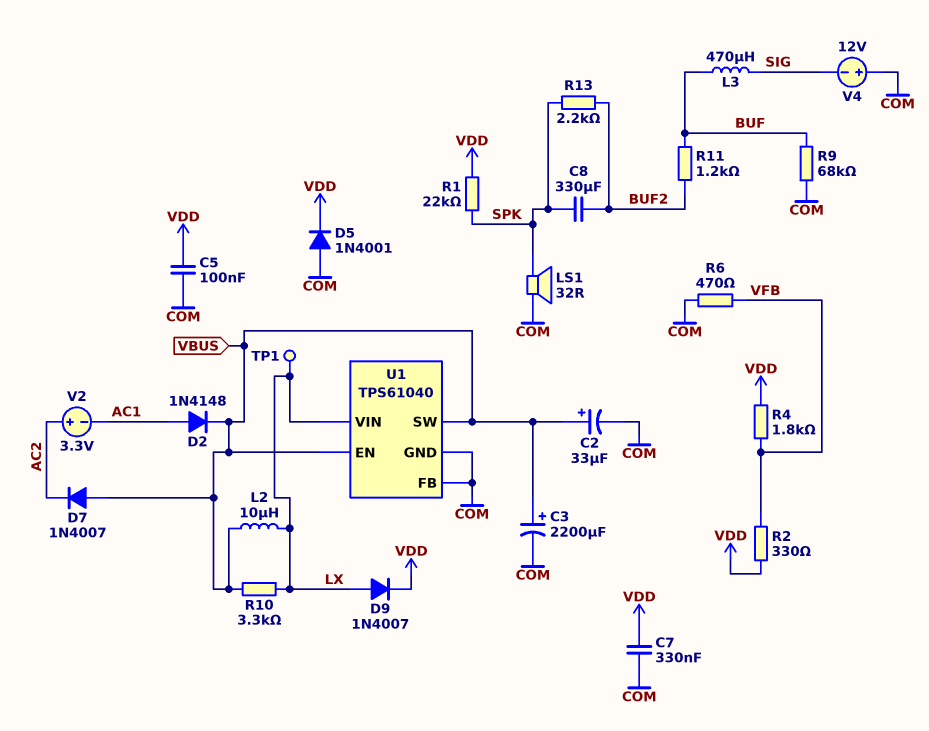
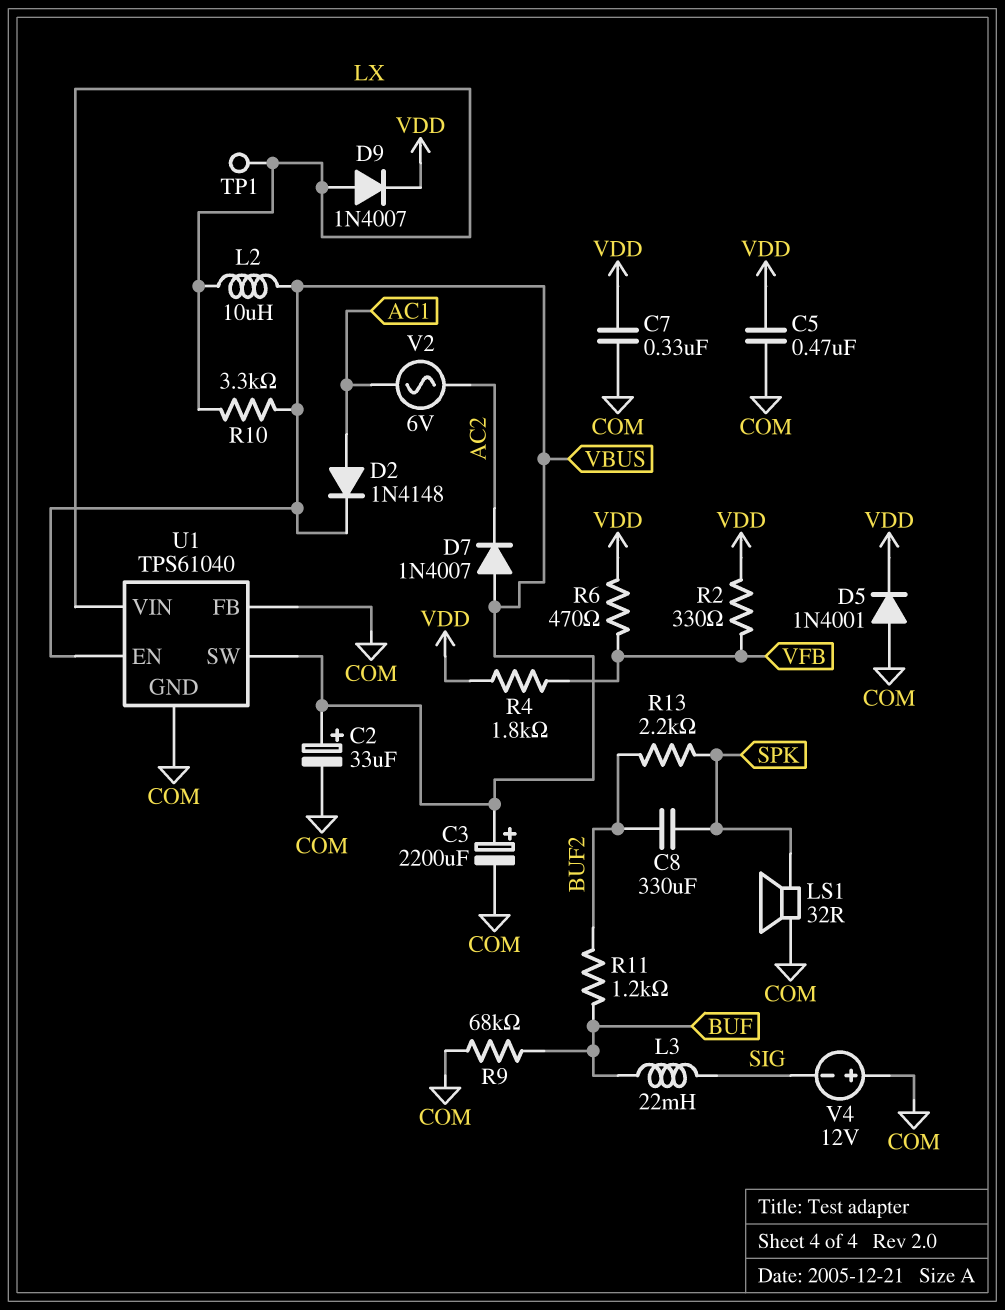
C5: 100nF (COM, VDD) -> 470nF (COM, VDD)
L3: 470uH (BUF, SIG) -> 22mH (BUF, SIG)
R1: 22k (SPK, VDD) -> none
R6: 470 (COM, VFB) -> 470 (VDD, VFB)
V2: 3.3V (plus AC2, minus AC1) -> AC 6V (AC1, AC2)

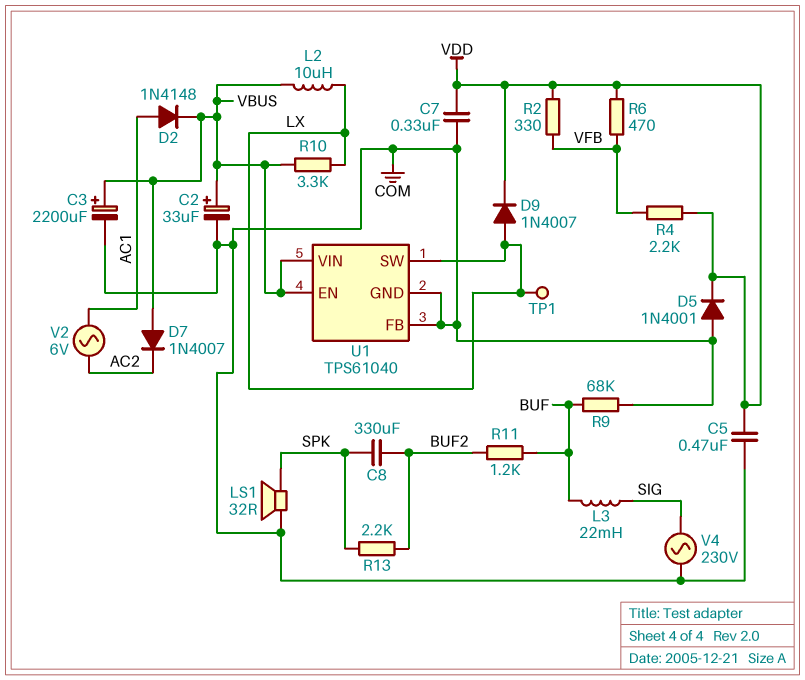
R4: 1.8k (VDD, VFB) -> 2.2k (VDD, VFB)
U1 pin SW: VBUS -> LX
U1 pin VIN: LX -> VBUS
V4: 12V (plus COM, minus SIG) -> AC 230V (COM, SIG)

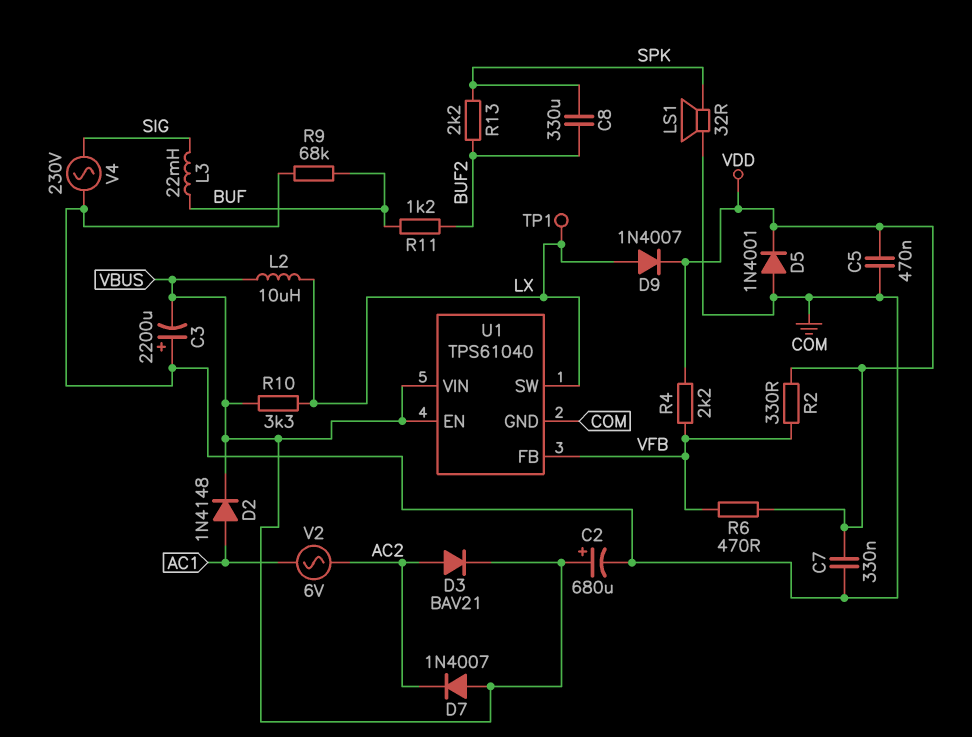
C2: 33uF (plus VBUS, minus COM) -> 680uF (plus VBUS, minus COM)
C3: 2200uF (plus VBUS, minus COM) -> 2200uF (plus COM, minus VBUS)
D3: none -> diode BAV21 (A AC2, K VBUS)
U1 pin FB: COM -> VFB

